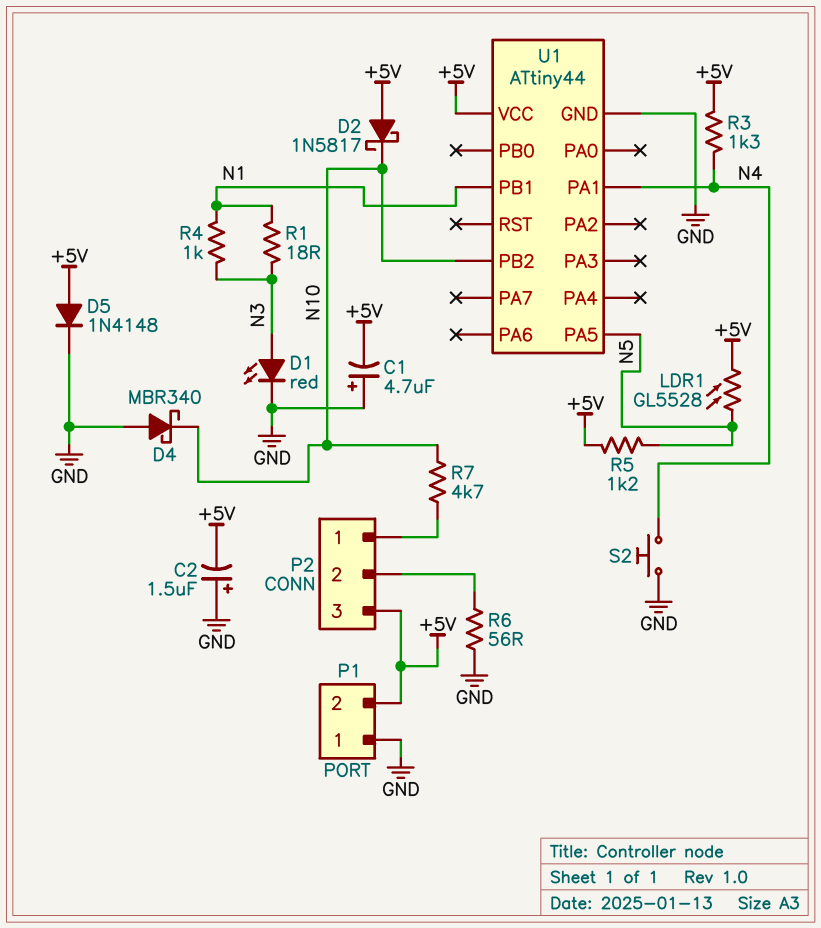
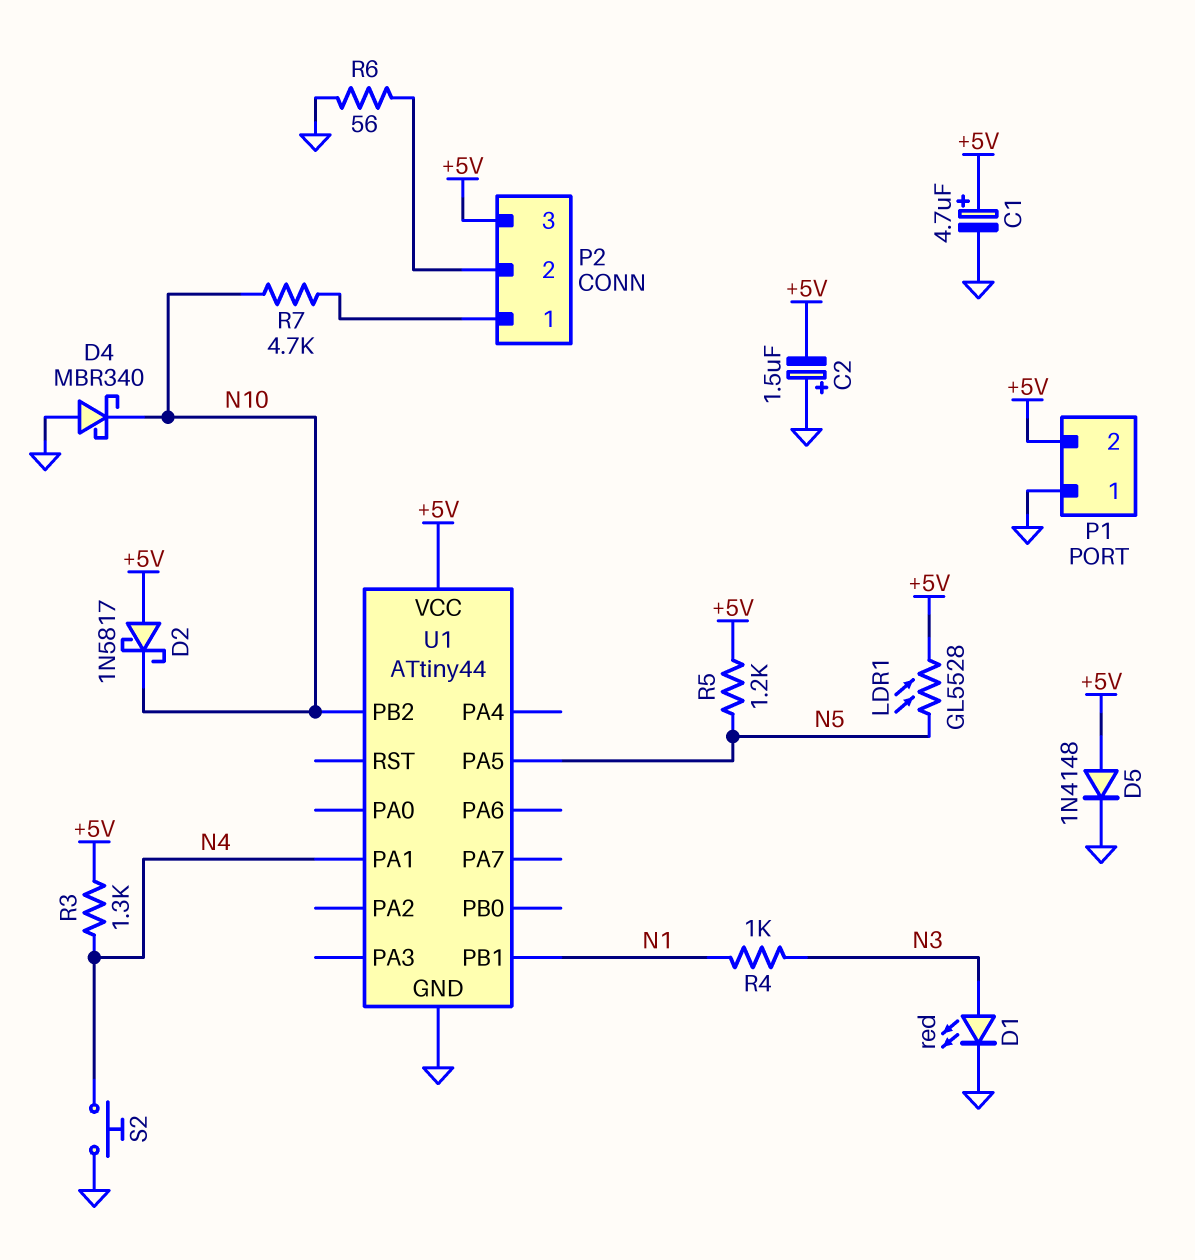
C1: 4.7uF (plus GND, minus +5V) -> 4.7uF (plus +5V, minus GND)
R1: 18 (N1, N3) -> none

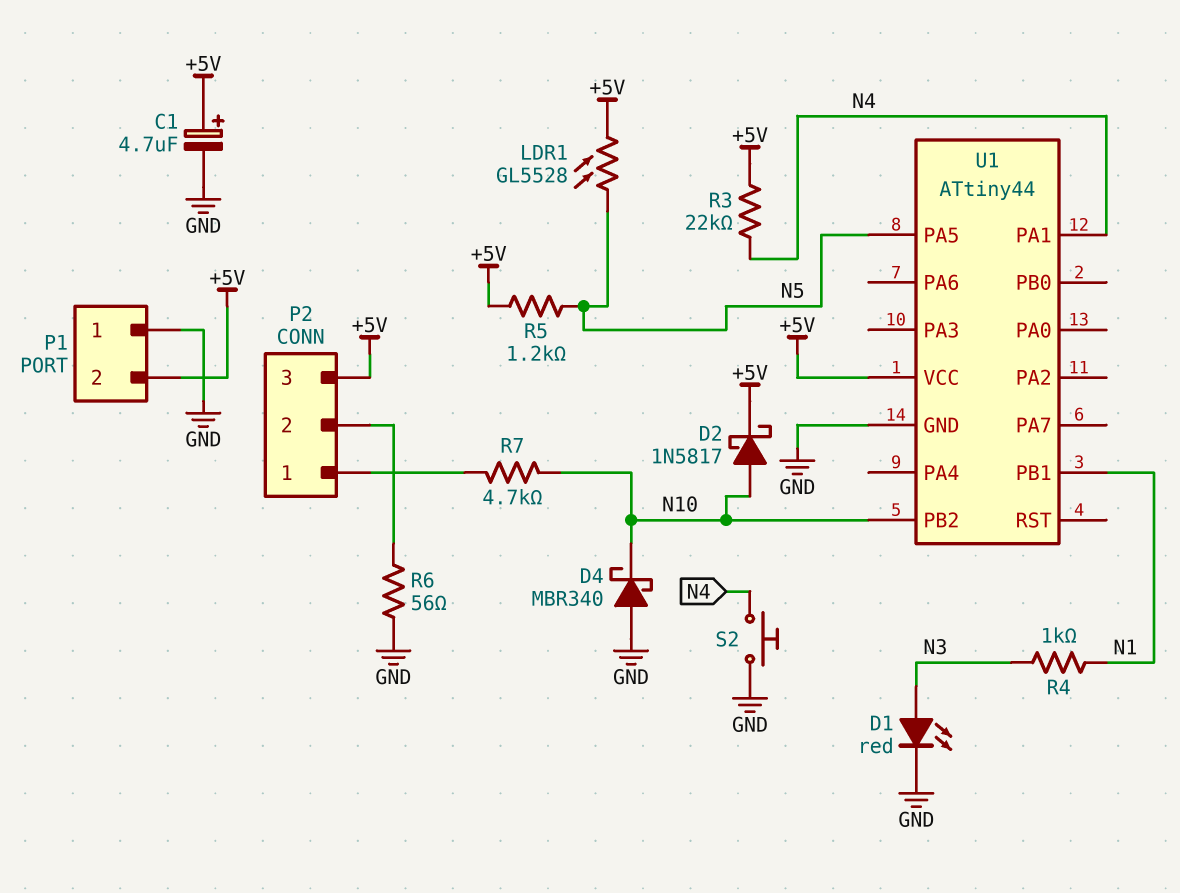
C2: 1.5uF (plus GND, minus +5V) -> none
D2: schottky 1N5817 (A +5V, K N10) -> schottky 1N5817 (A N10, K +5V)
D5: diode 1N4148 (A +5V, K GND) -> none
R3: 1.3k (+5V, N4) -> 22k (+5V, N4)

